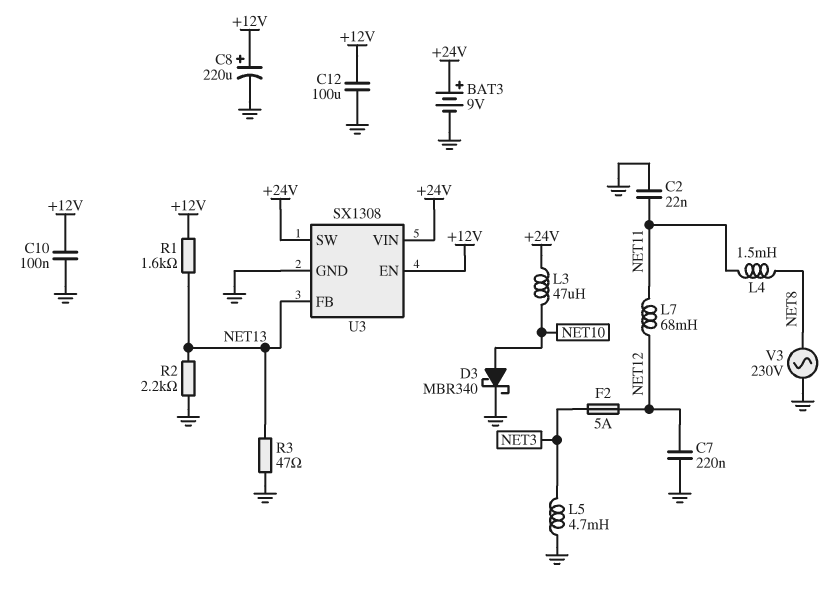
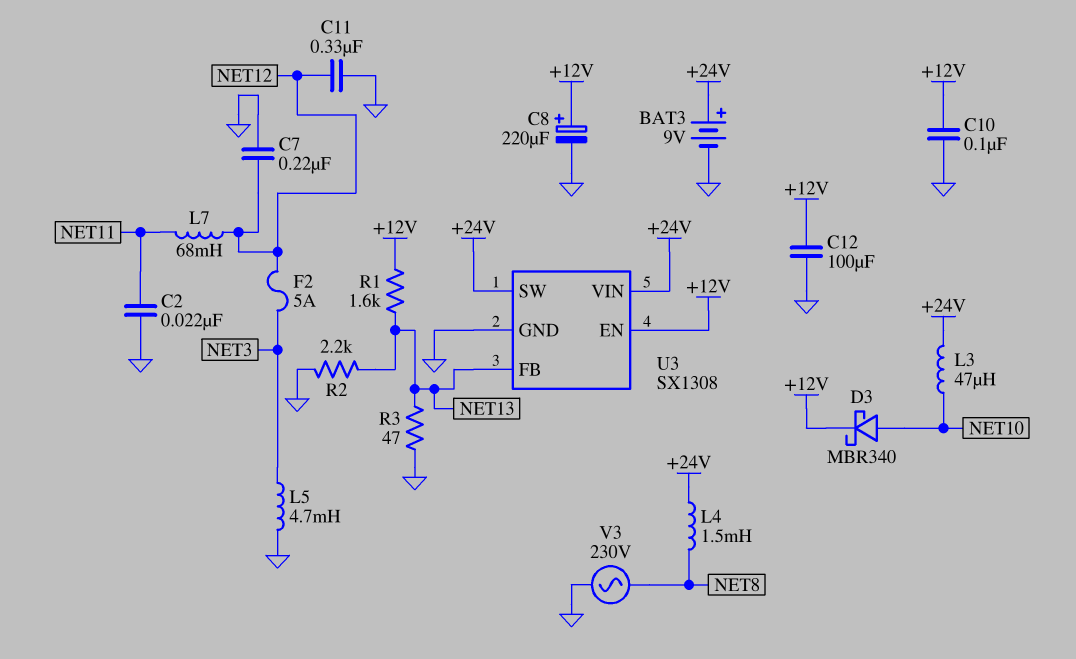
C11: none -> 330nF (GND, NET12)
D3: schottky MBR340 (A NET10, K GND) -> schottky MBR340 (A NET10, K +12V)
L4: 1.5mH (NET8, NET11) -> 1.5mH (+24V, NET8)

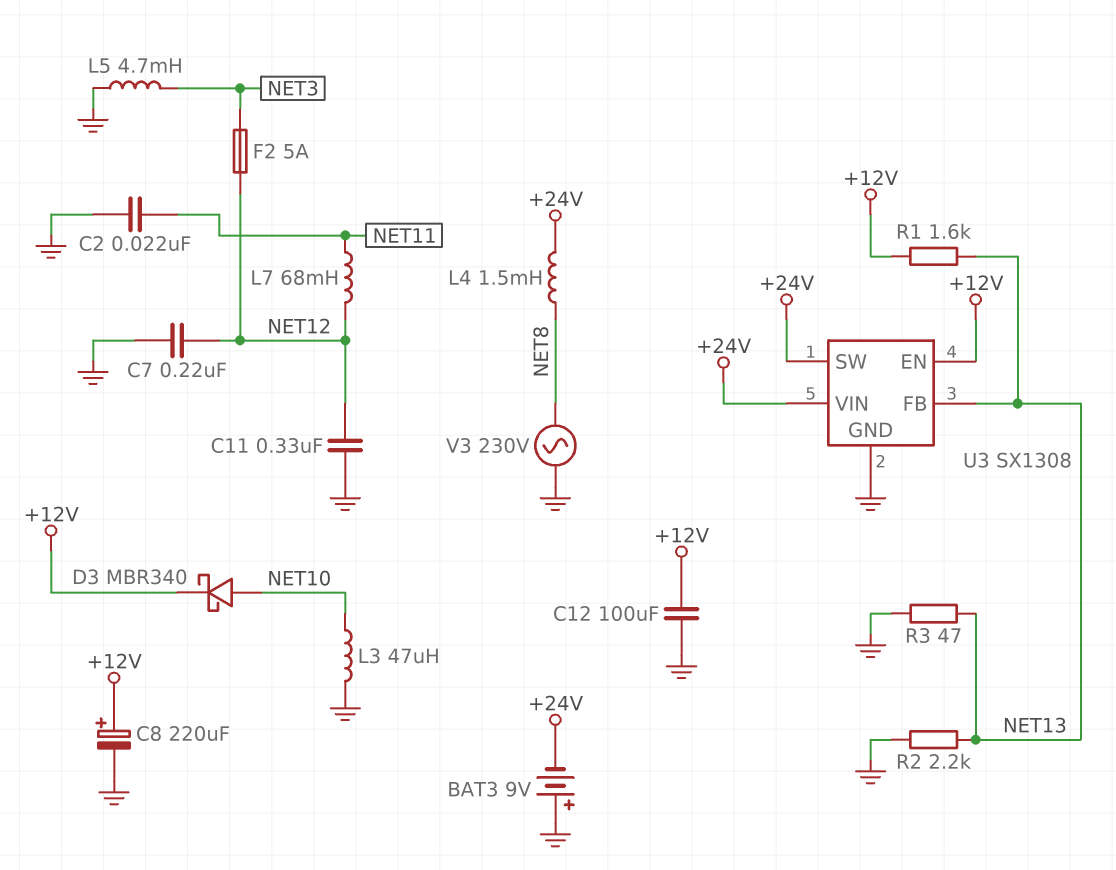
BAT3: 9V (plus +24V, minus GND) -> 9V (plus GND, minus +24V)
C10: 100nF (+12V, GND) -> none
L3: 47uH (+24V, NET10) -> 47uH (GND, NET10)

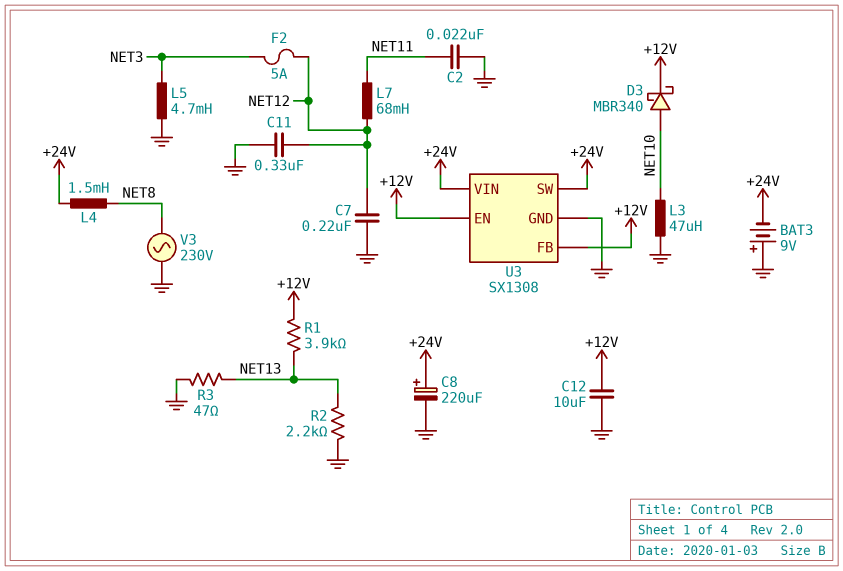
C8: 220uF (plus +12V, minus GND) -> 220uF (plus +24V, minus GND)
C12: 100uF (+12V, GND) -> 10uF (+12V, GND)
R1: 1.6k (+12V, NET13) -> 3.9k (+12V, NET13)
U3 pin FB: NET13 -> +12V

